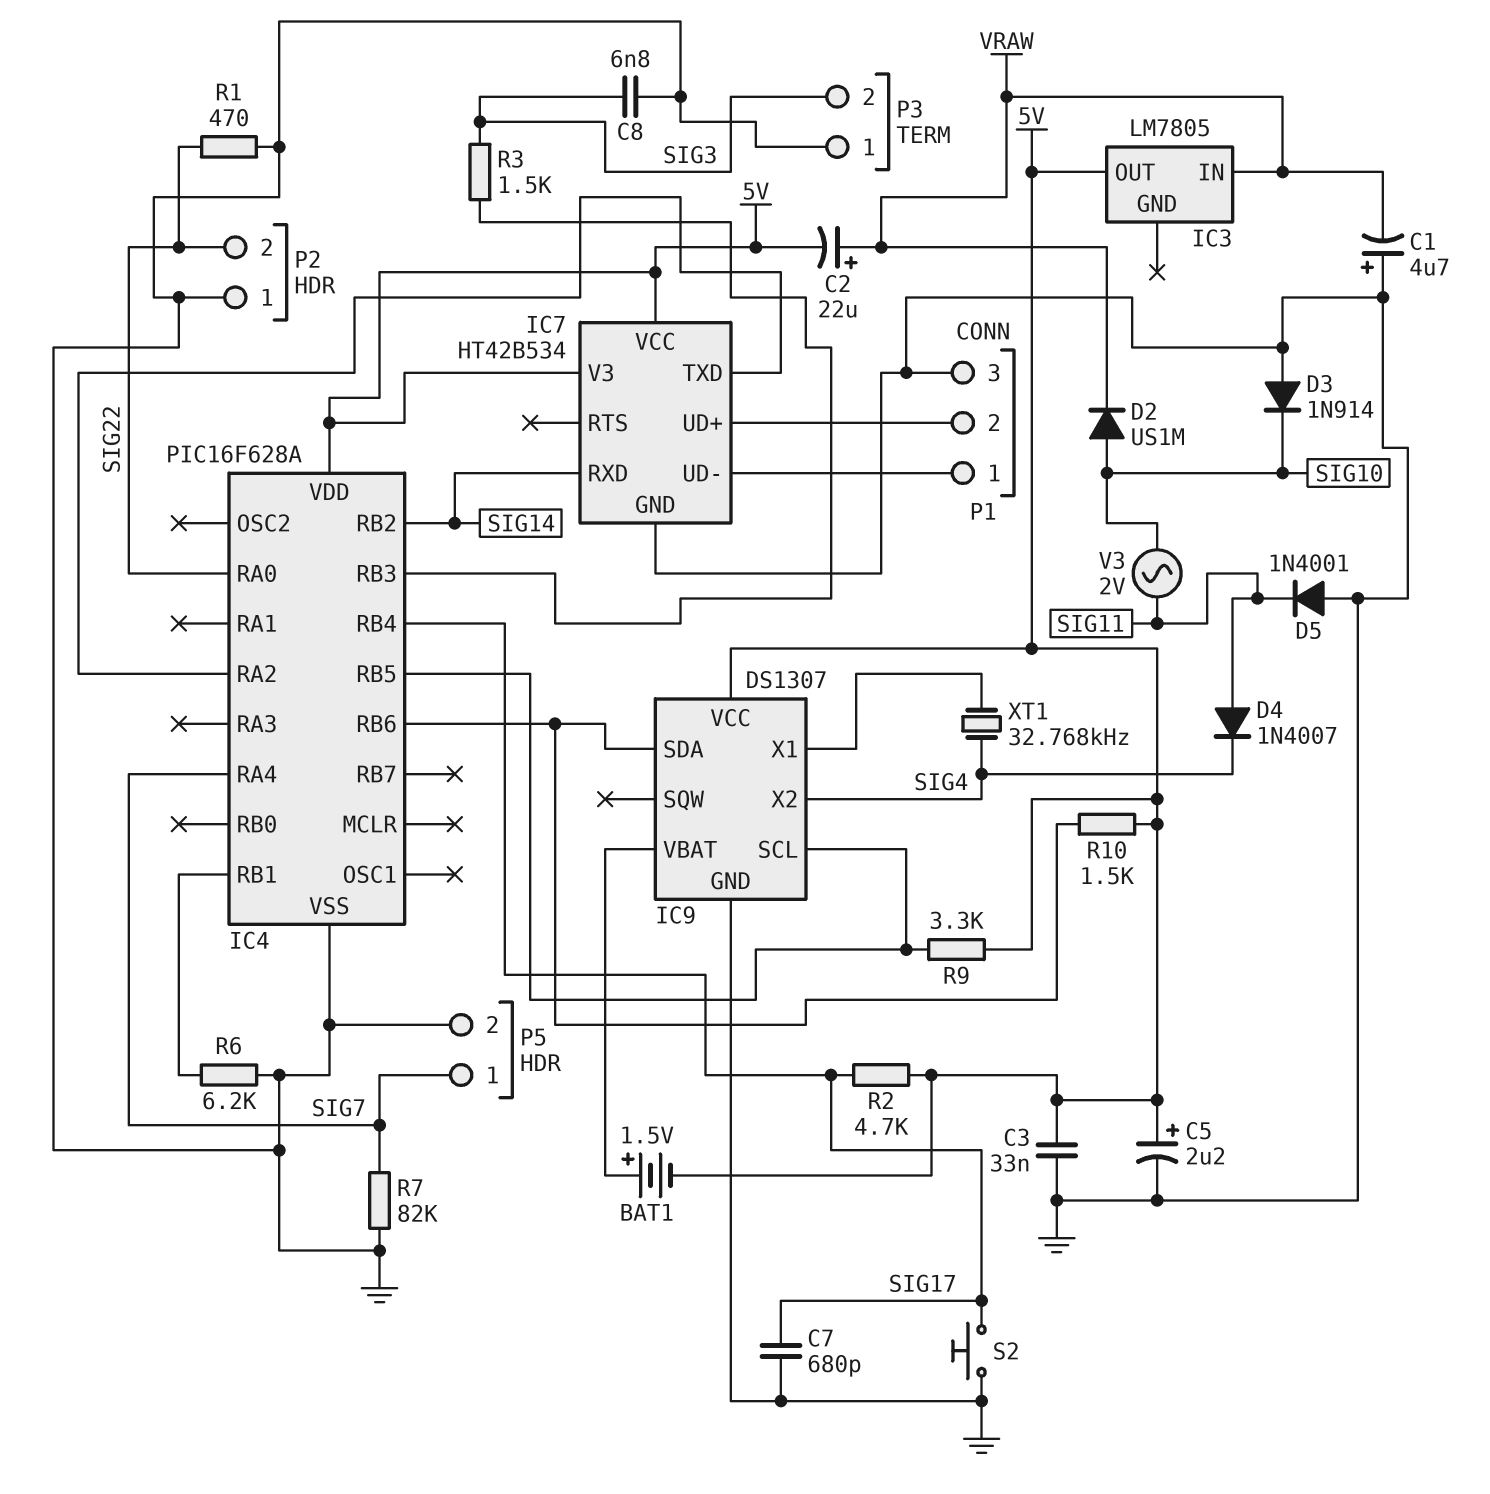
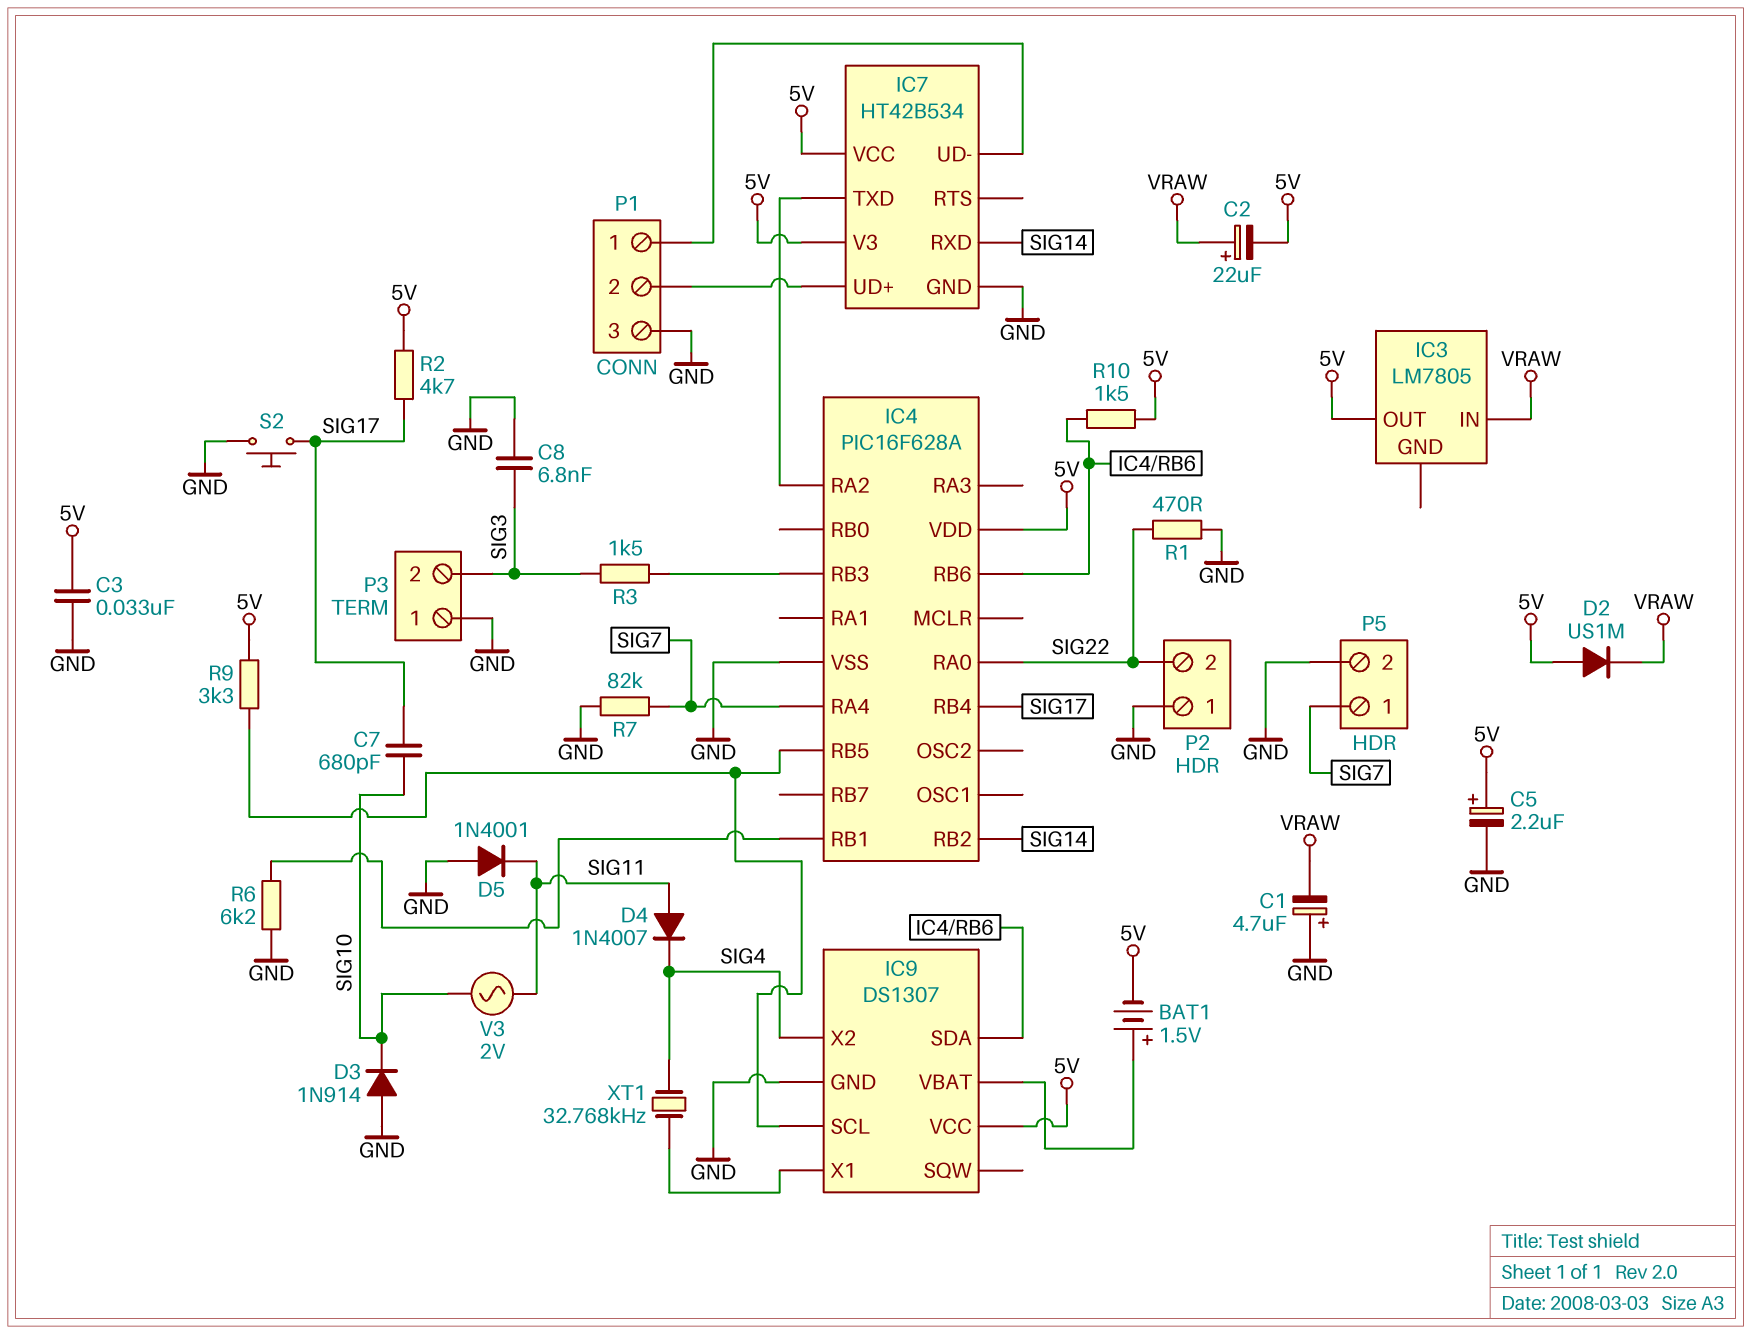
C7: 680pF (GND, SIG17) -> 680pF (SIG10, SIG17)
D2: diode US1M (A SIG10, K VRAW) -> diode US1M (A 5V, K VRAW)

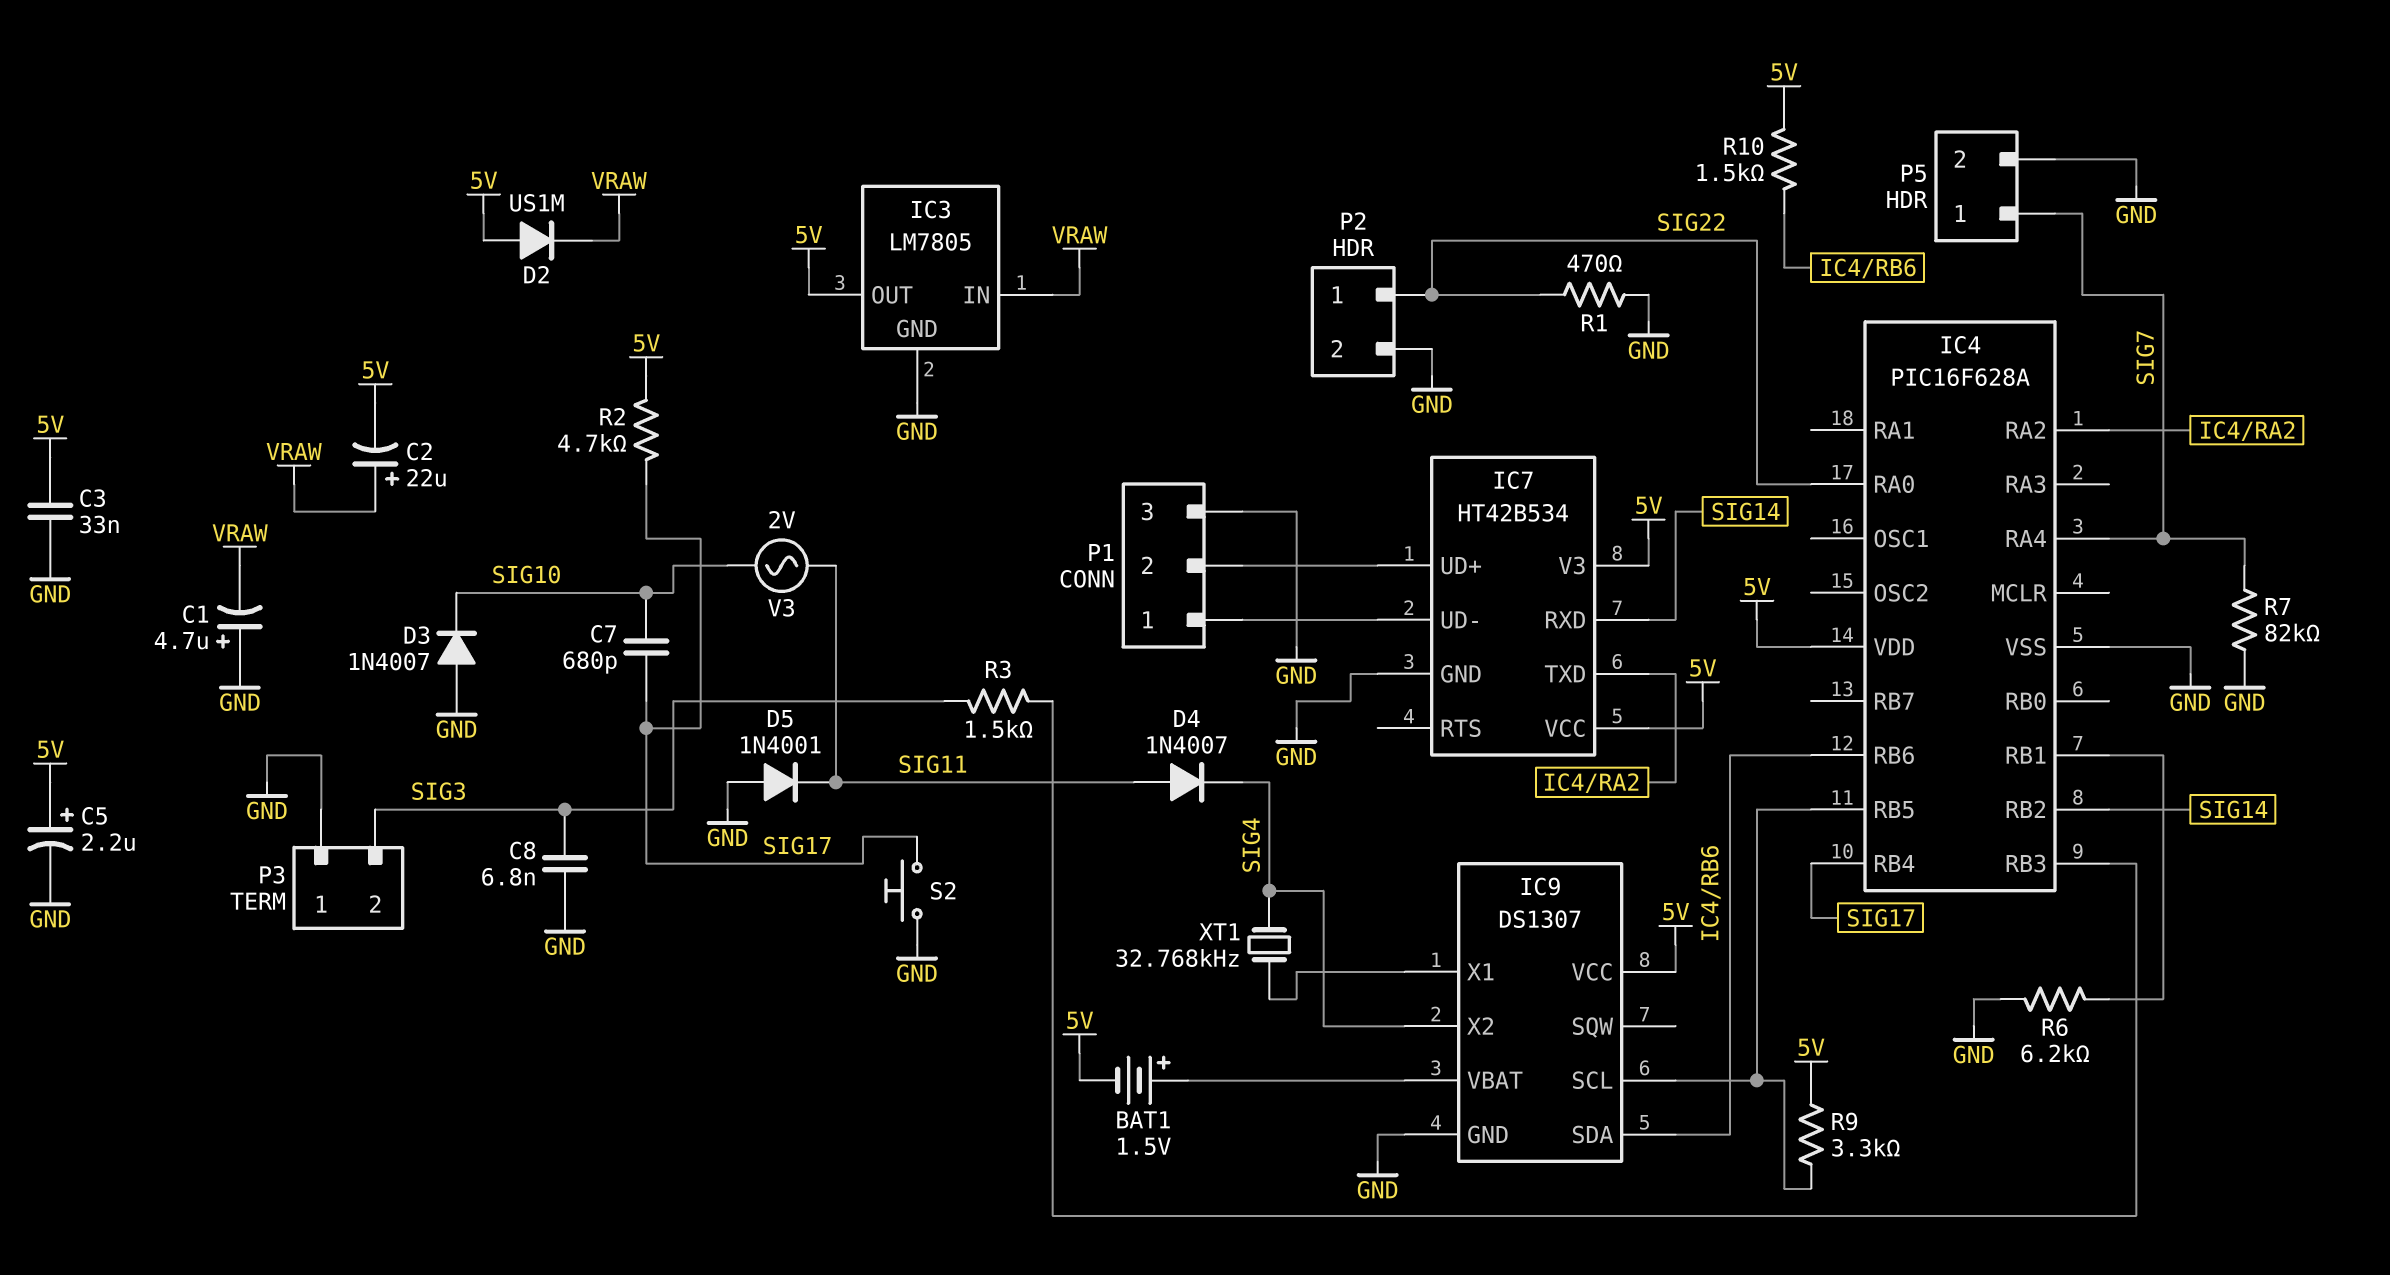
D3: diode 1N914 (A GND, K SIG10) -> diode 1N4007 (A GND, K SIG10)
IC3 pin GND: none -> GND
P2 pin 1: GND -> SIG22
P2 pin 2: SIG22 -> GND

